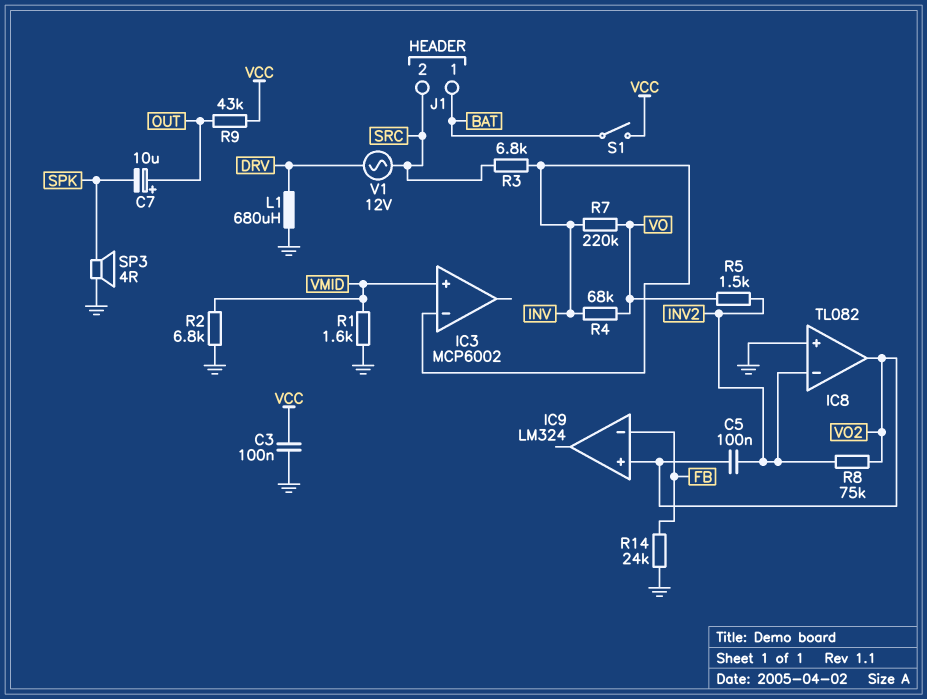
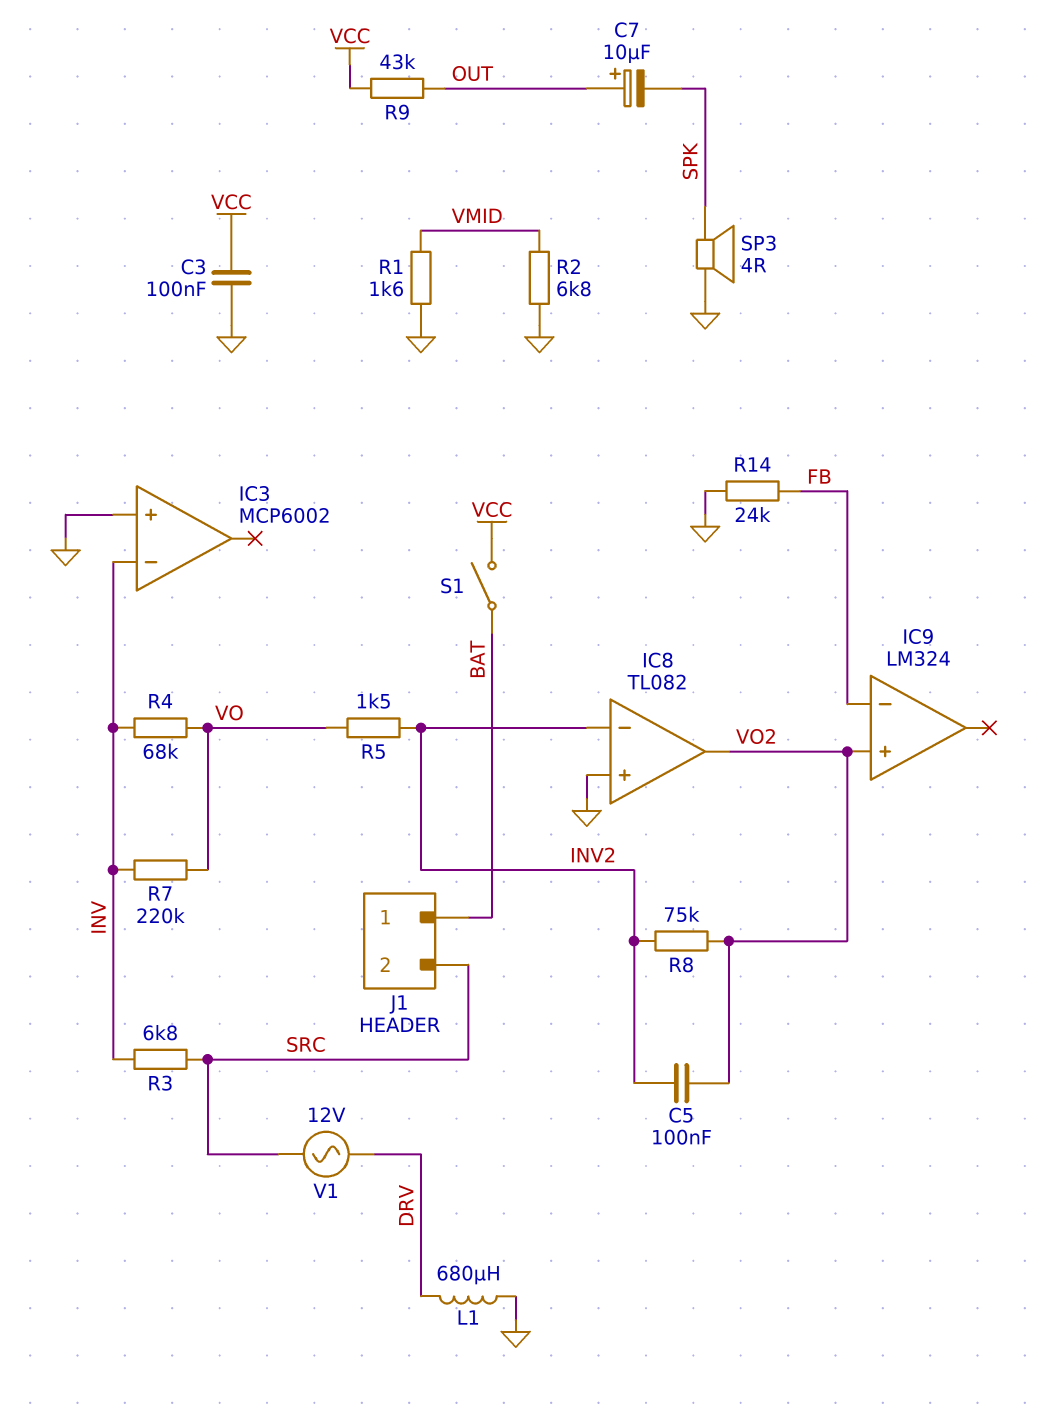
IC3 pin in+: VMID -> GND

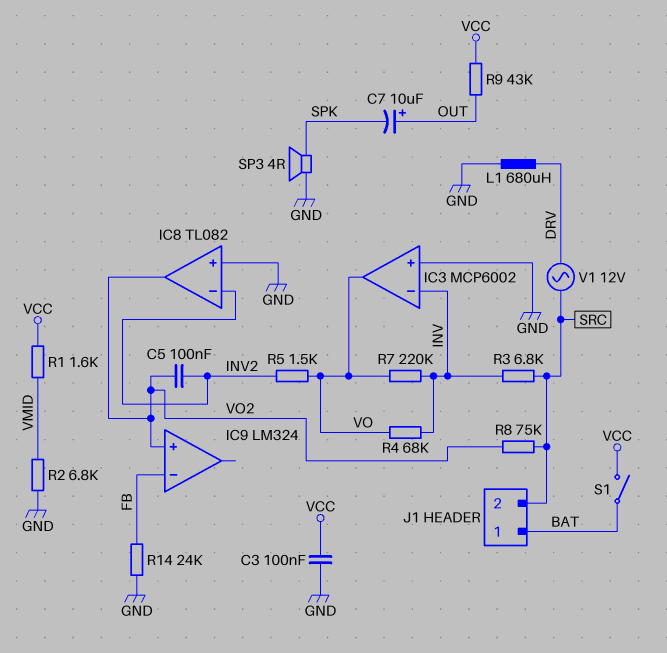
IC3 pin out: none -> VO
R1: 1.6k (GND, VMID) -> 1.6k (VCC, VMID)
R8: 75k (INV2, VO2) -> 75k (SRC, VO2)

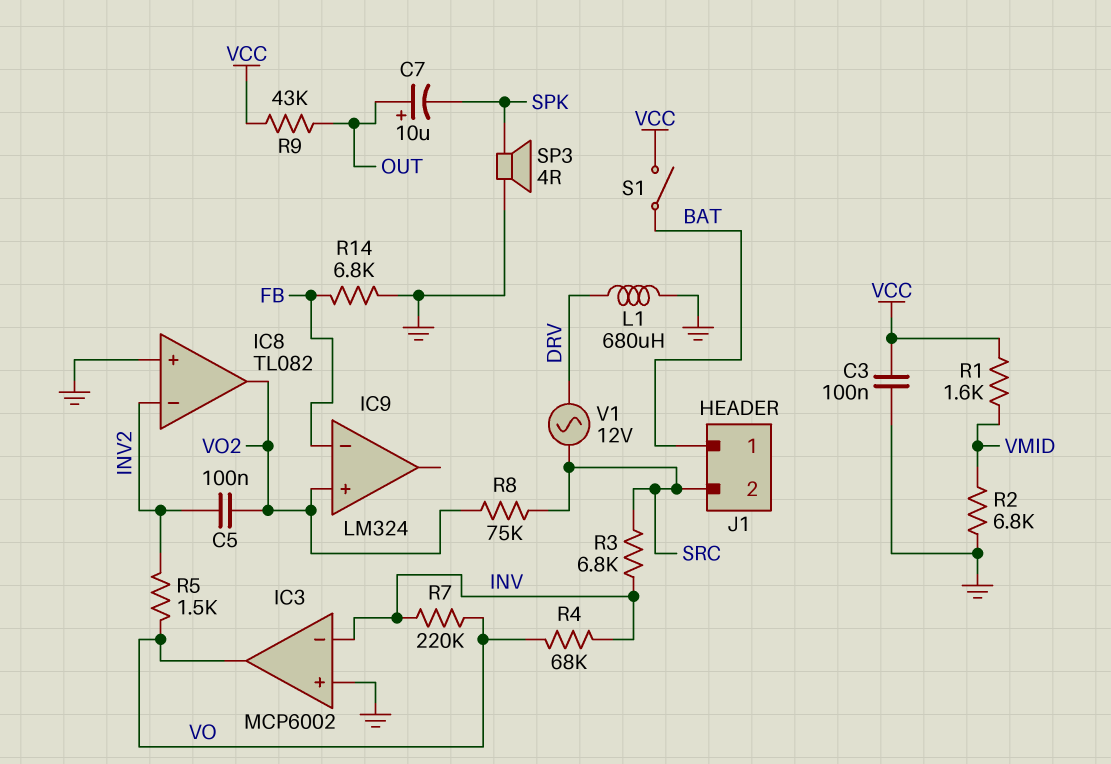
R14: 24k (FB, GND) -> 6.8k (FB, GND)

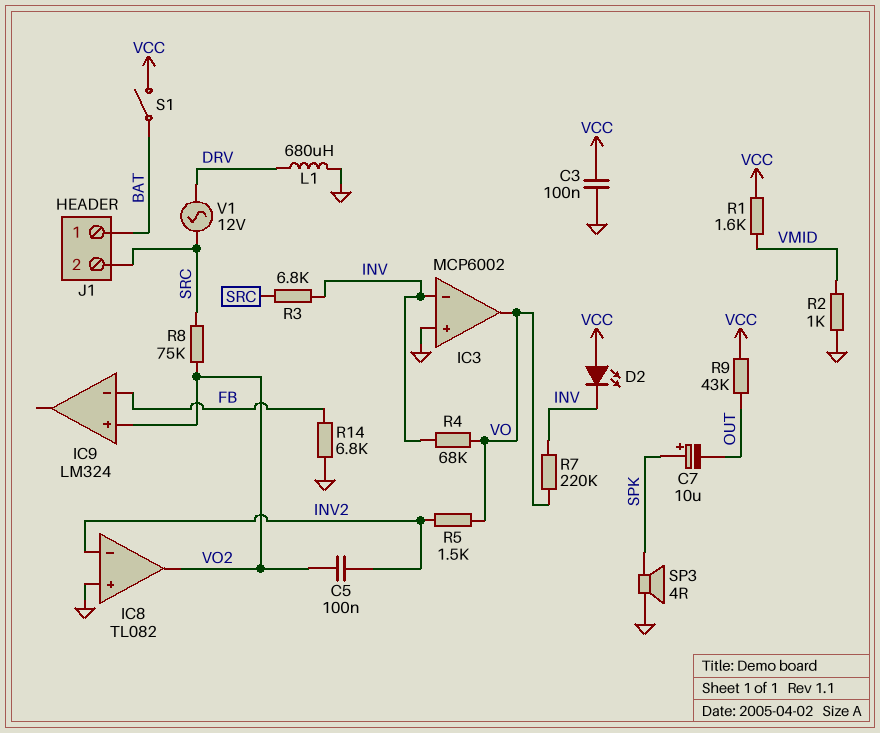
C7: 10uF (plus OUT, minus SPK) -> 10uF (plus SPK, minus OUT)
D2: none -> LED (A VCC, K INV)
R2: 6.8k (GND, VMID) -> 1k (GND, VMID)

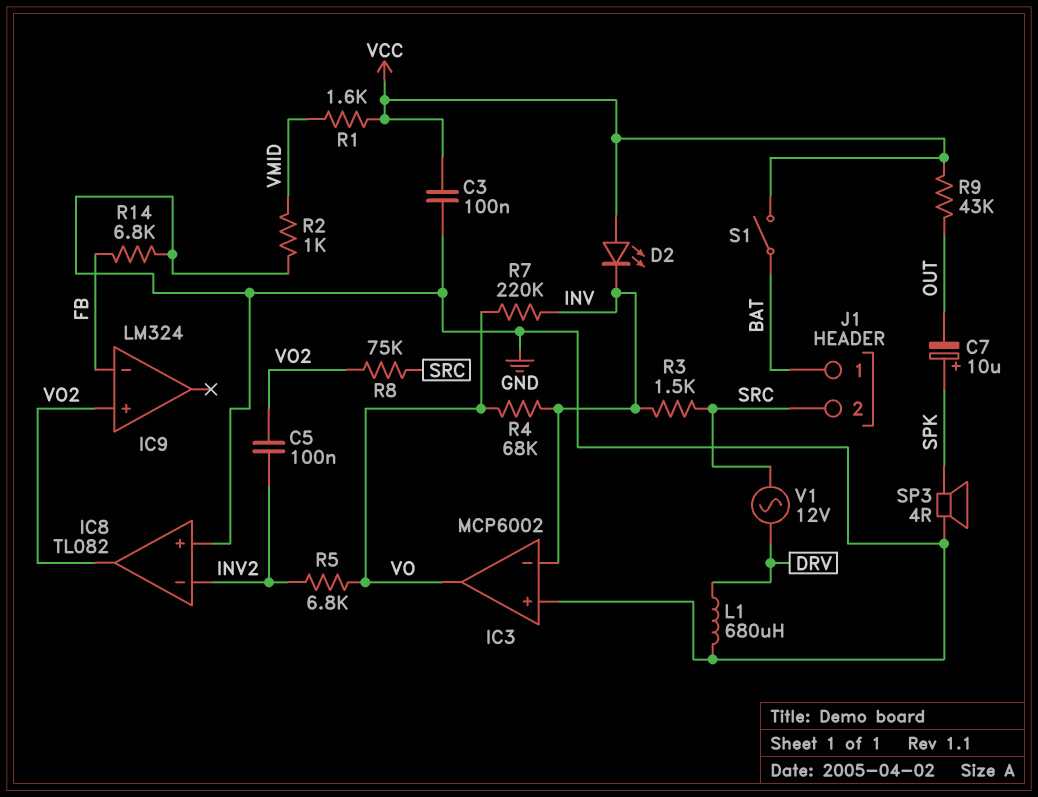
R3: 6.8k (INV, SRC) -> 1.5k (INV, SRC)
R5: 1.5k (INV2, VO) -> 6.8k (INV2, VO)

